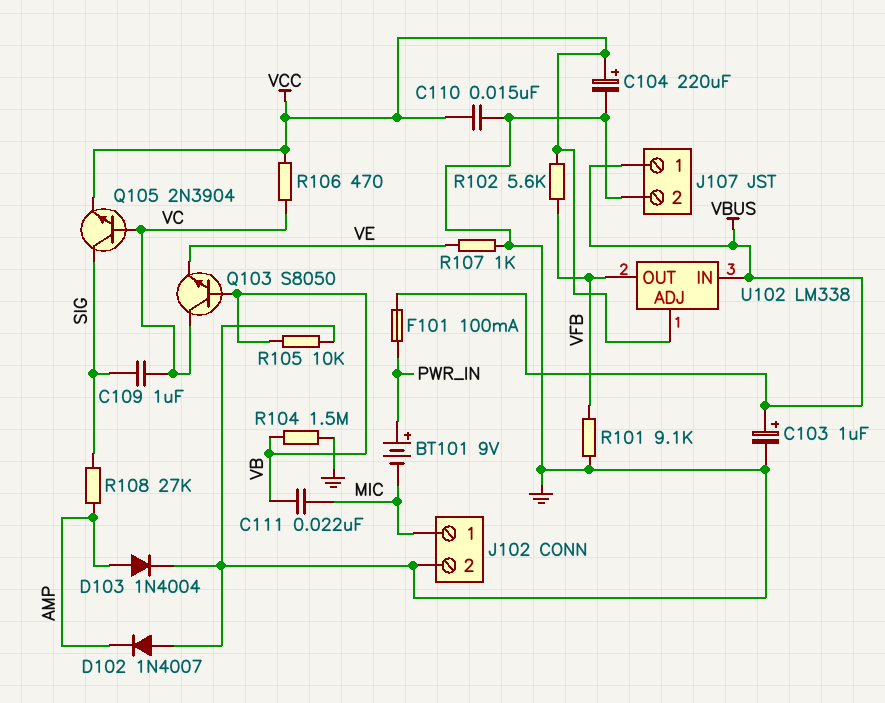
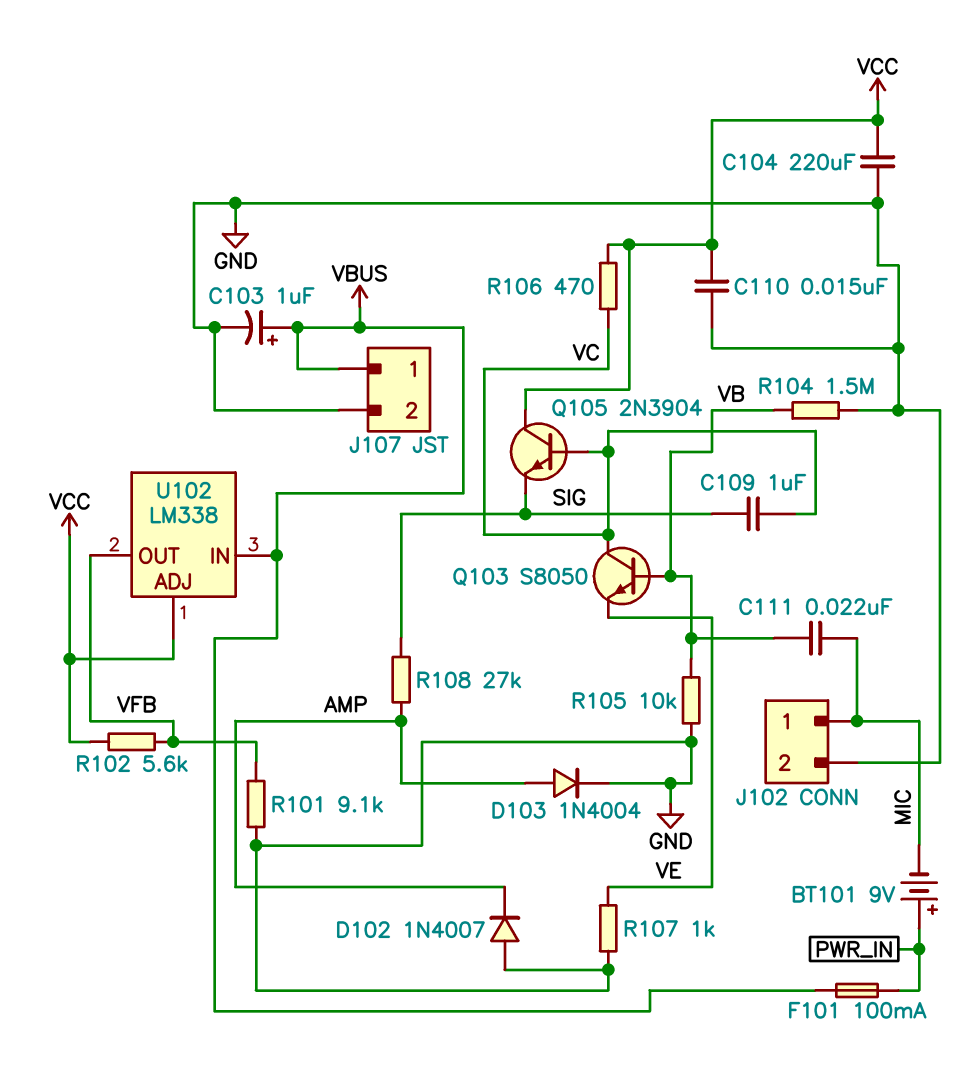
C104: 220uF (plus VCC, minus GND) -> 220uF (GND, VCC)
Q105: NPN 2N3904 (B VC, C SIG, E VCC) -> NPN 2N3904 (B VC, C VCC, E SIG)

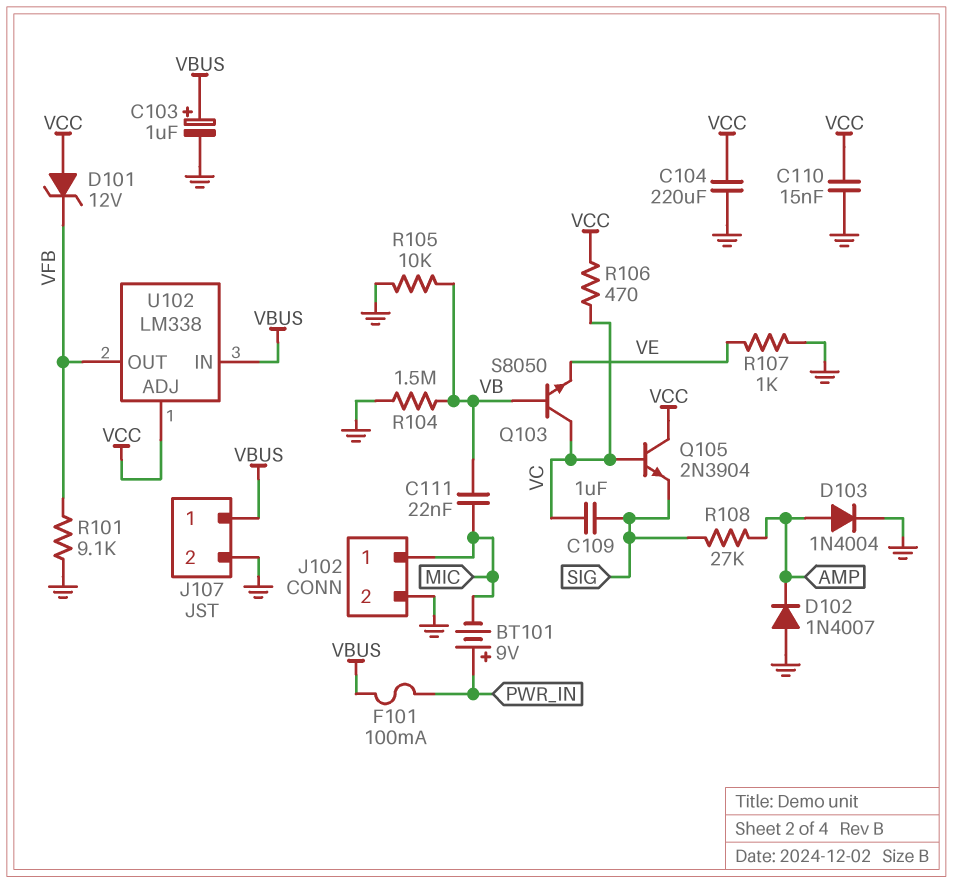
D101: none -> zener 12V (A VCC, K VFB)
R102: 5.6k (VCC, VFB) -> none

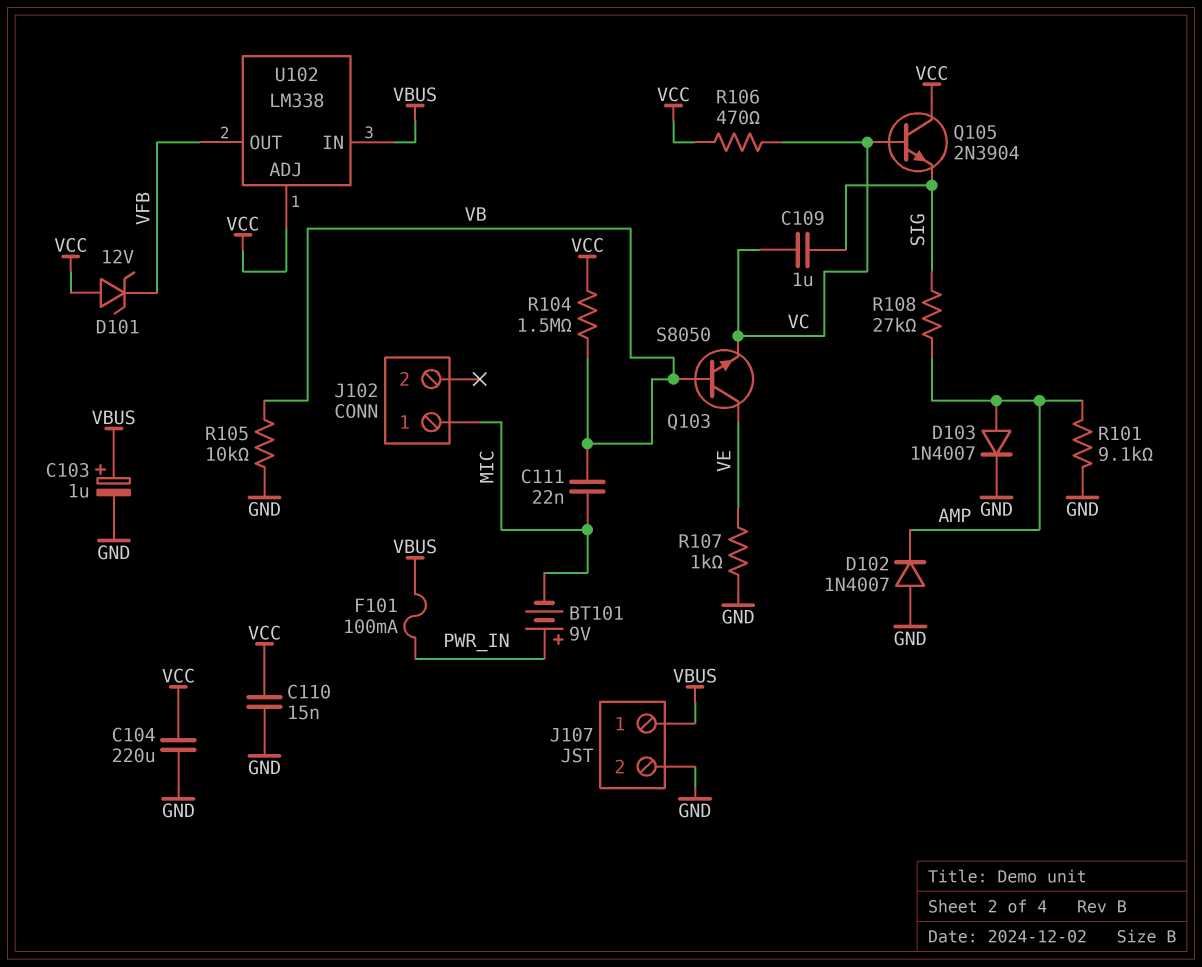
D103: diode 1N4004 (A AMP, K GND) -> diode 1N4007 (A AMP, K GND)
J102 pin 2: GND -> none
Q103: NPN S8050 (B VB, C VC, E VE) -> NPN S8050 (B VB, C VE, E VC)
R101: 9.1k (GND, VFB) -> 9.1k (AMP, GND)
R104: 1.5M (GND, VB) -> 1.5M (VB, VCC)

